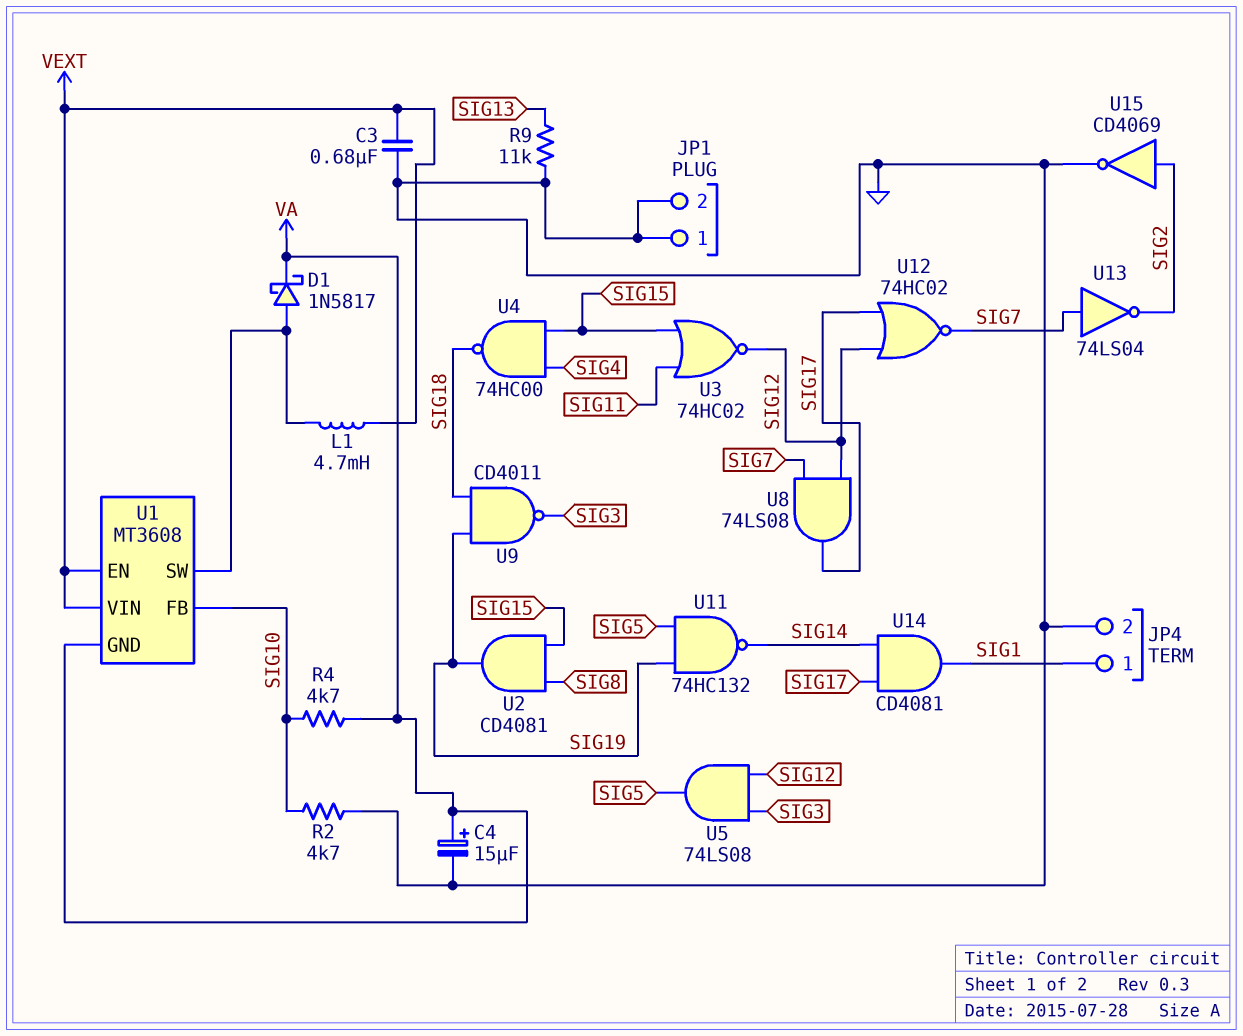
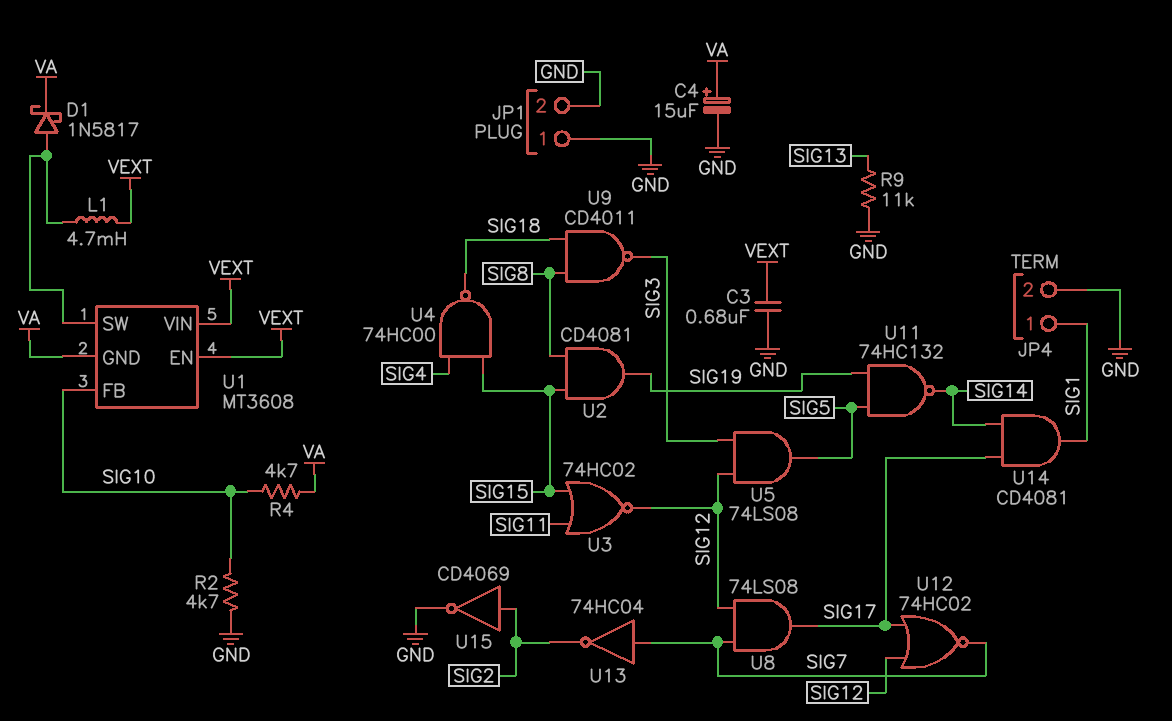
U9: NAND CD4011 (in SIG18, in SIG19, out SIG3) -> NAND CD4011 (in SIG8, in SIG18, out SIG3)
U13: NOT 74LS04 (in SIG7, out SIG2) -> NOT 74HC04 (in SIG7, out SIG2)

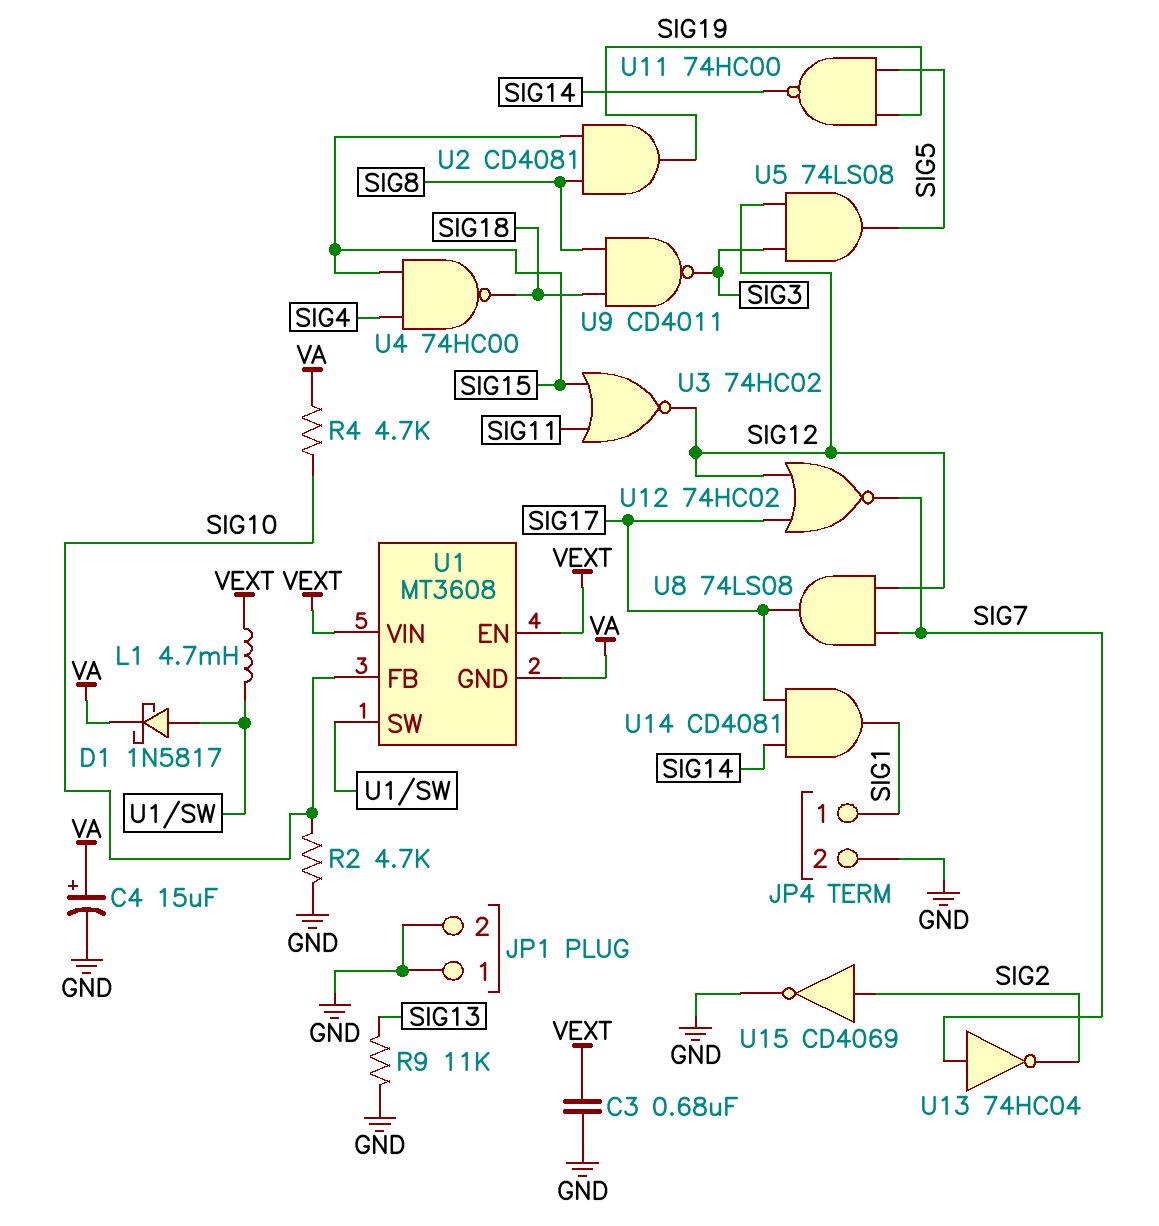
U11: NAND 74HC132 (in SIG5, in SIG19, out SIG14) -> NAND 74HC00 (in SIG5, in SIG19, out SIG14)

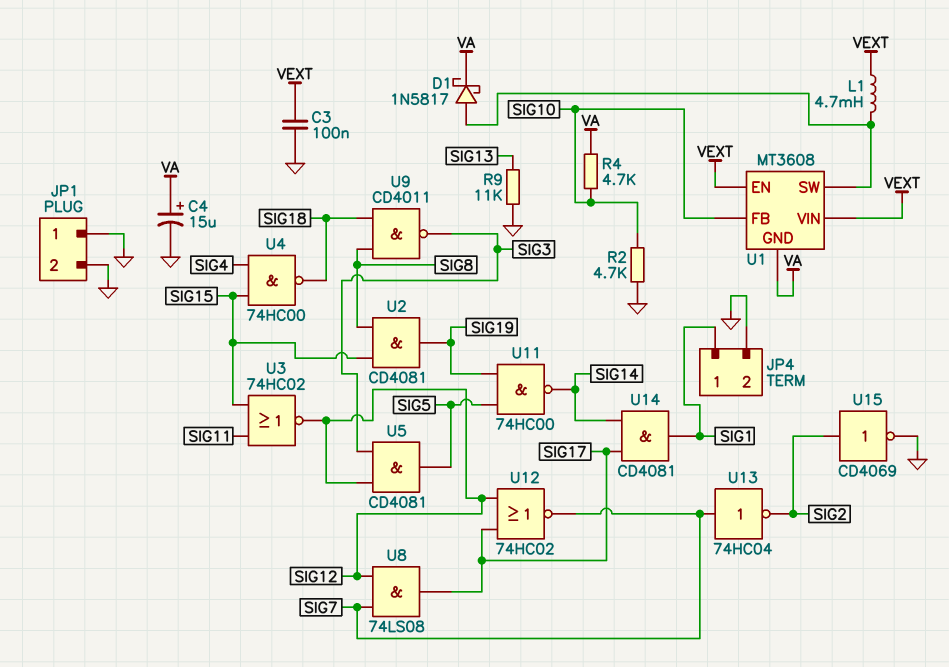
C3: 680nF (GND, VEXT) -> 100nF (GND, VEXT)
U5: AND 74LS08 (in SIG3, in SIG12, out SIG5) -> AND CD4081 (in SIG3, in SIG12, out SIG5)

